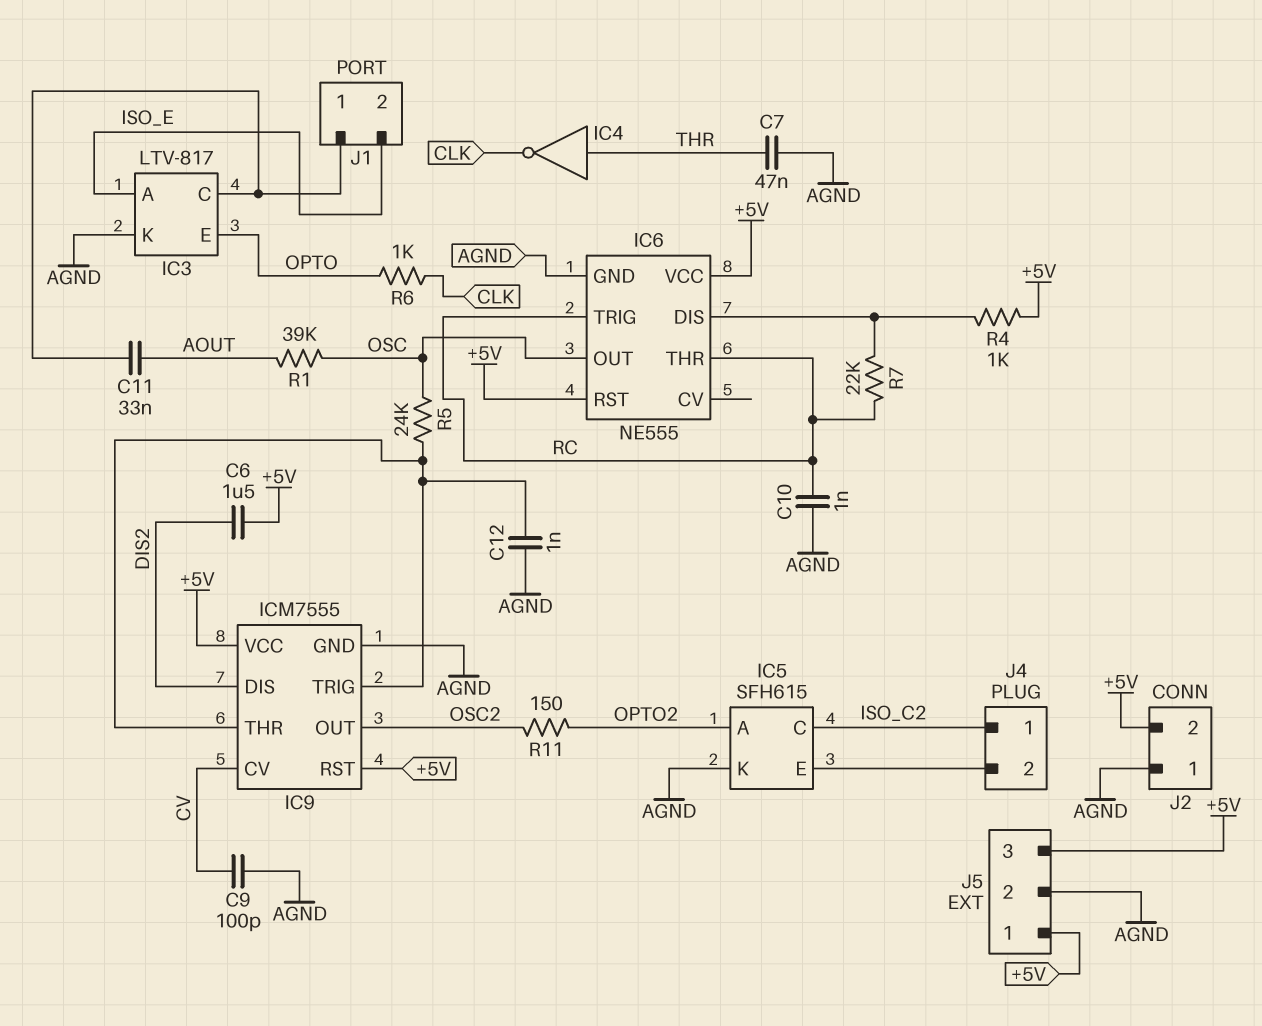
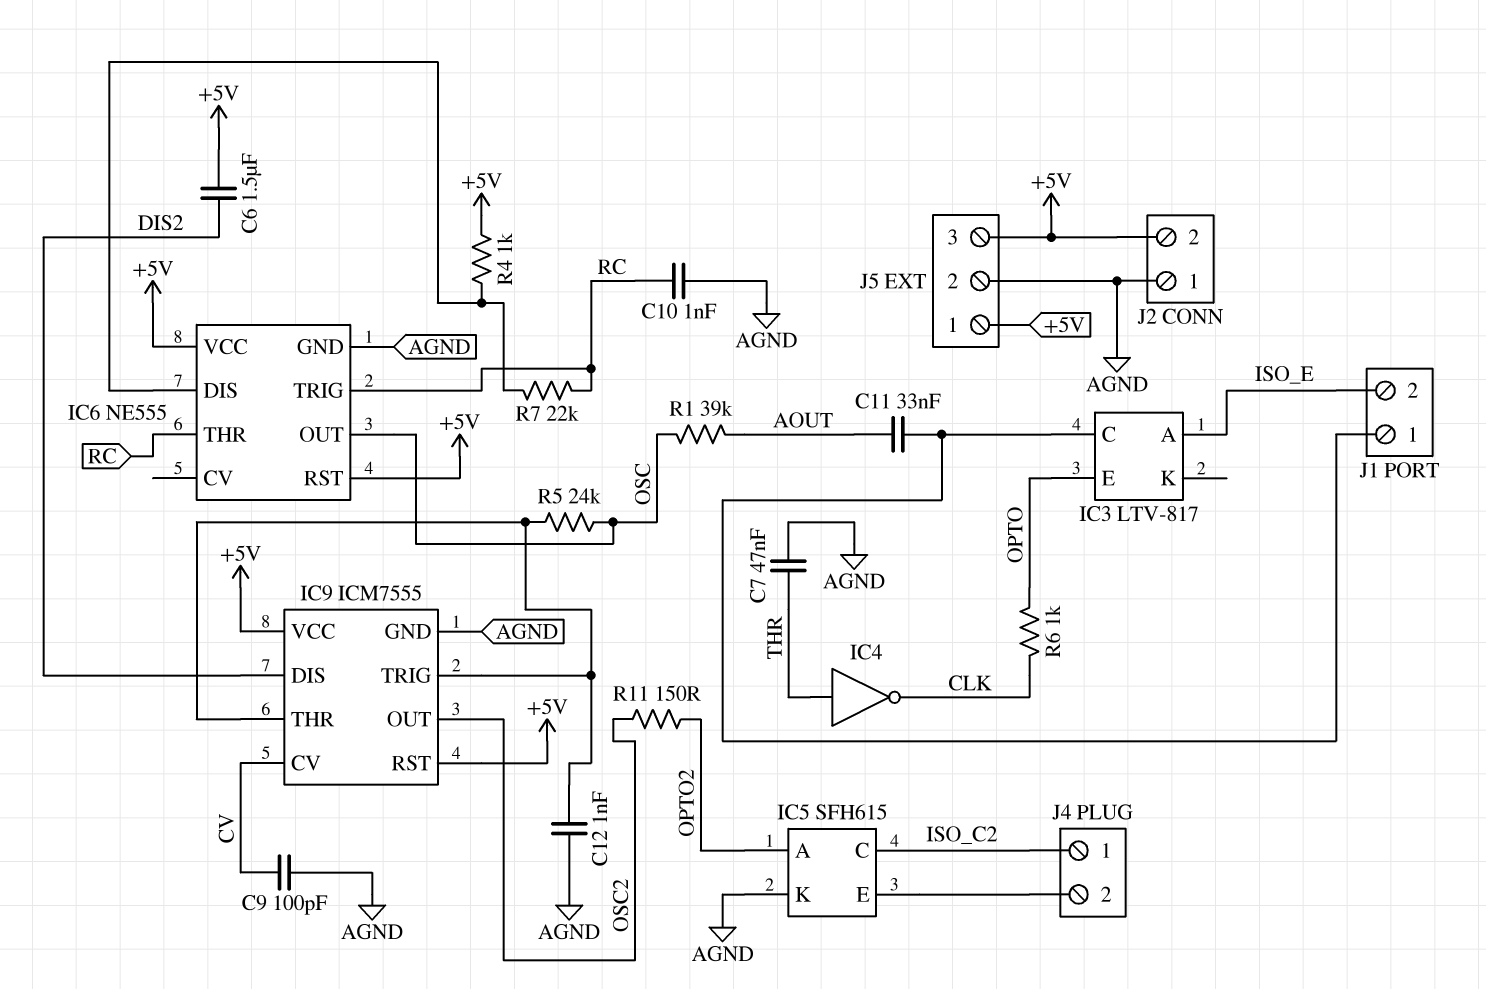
IC3 pin K: AGND -> none

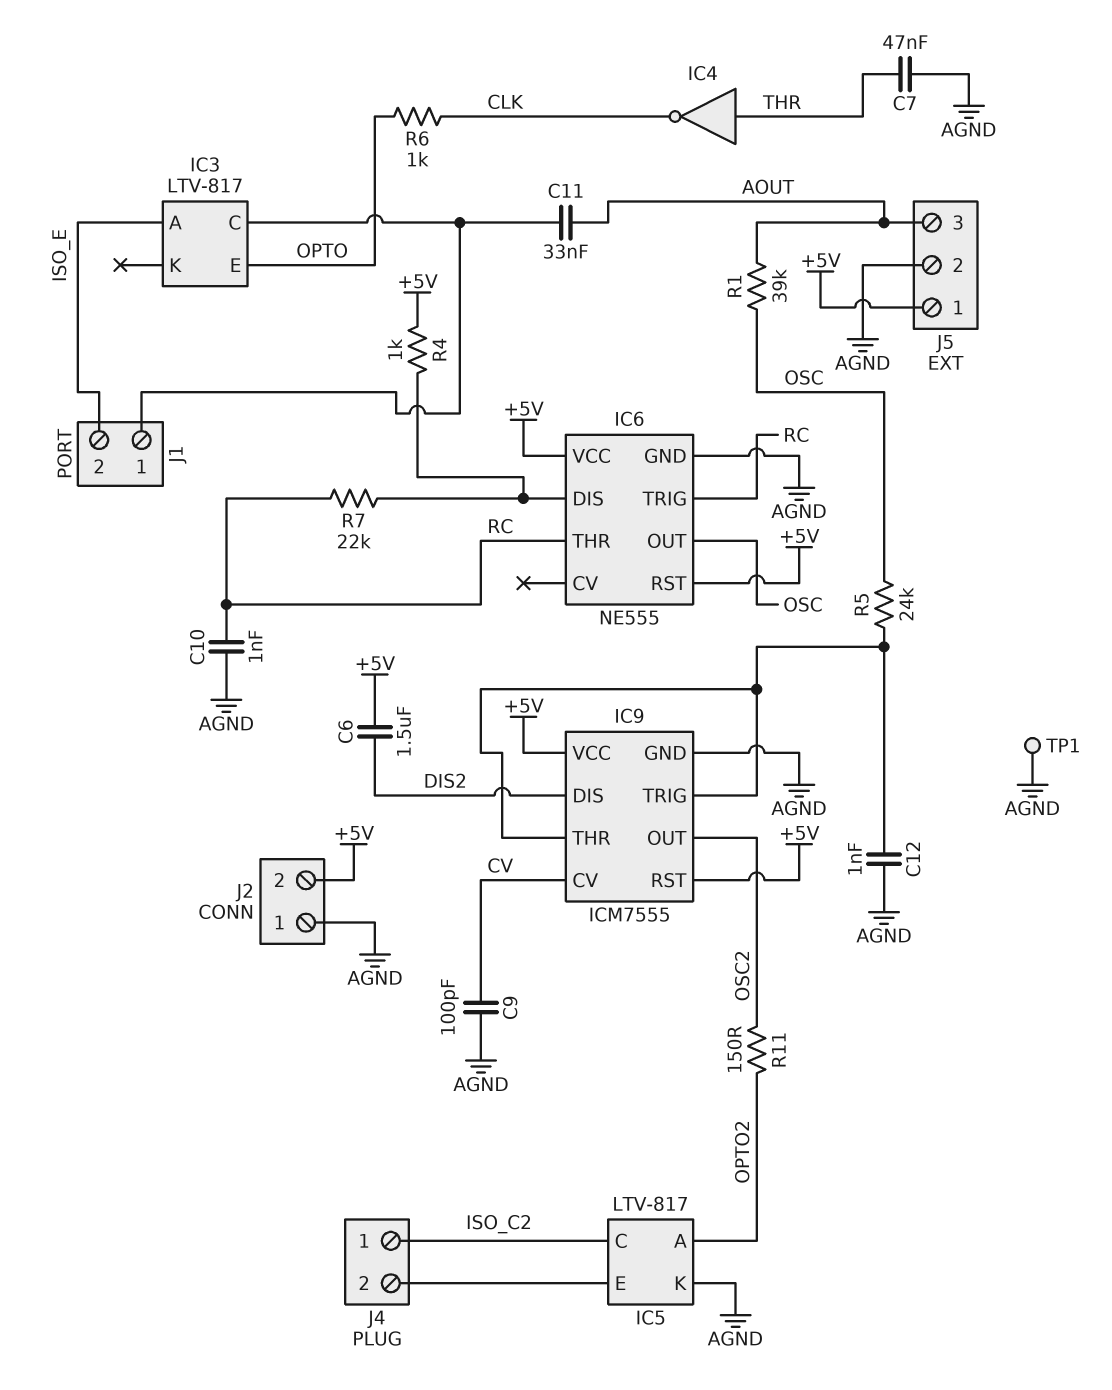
IC5: SFH615 -> LTV-817
J5 pin 3: +5V -> AOUT
TP1: none -> test point (AGND)

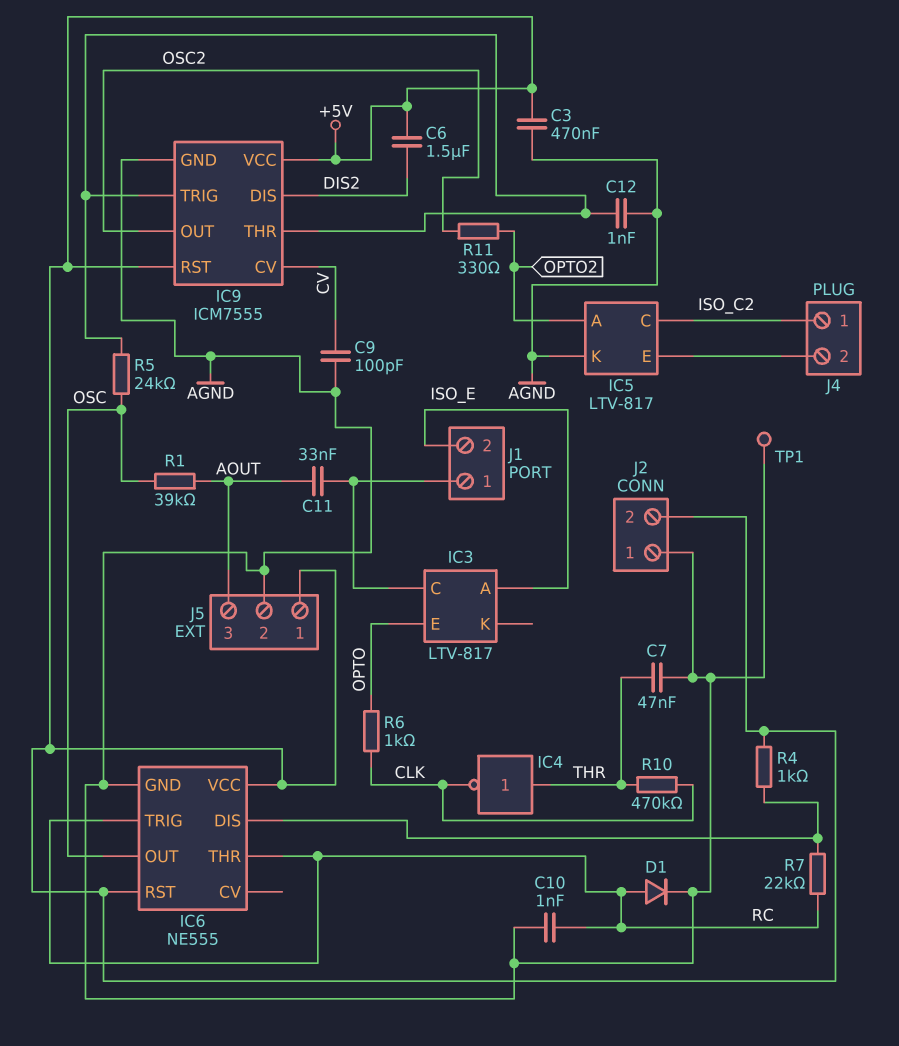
C3: none -> 470nF (+5V, AGND)
D1: none -> diode (A RC, K AGND)
R10: none -> 470k (CLK, THR)
R11: 150 (OPTO2, OSC2) -> 330 (OPTO2, OSC2)

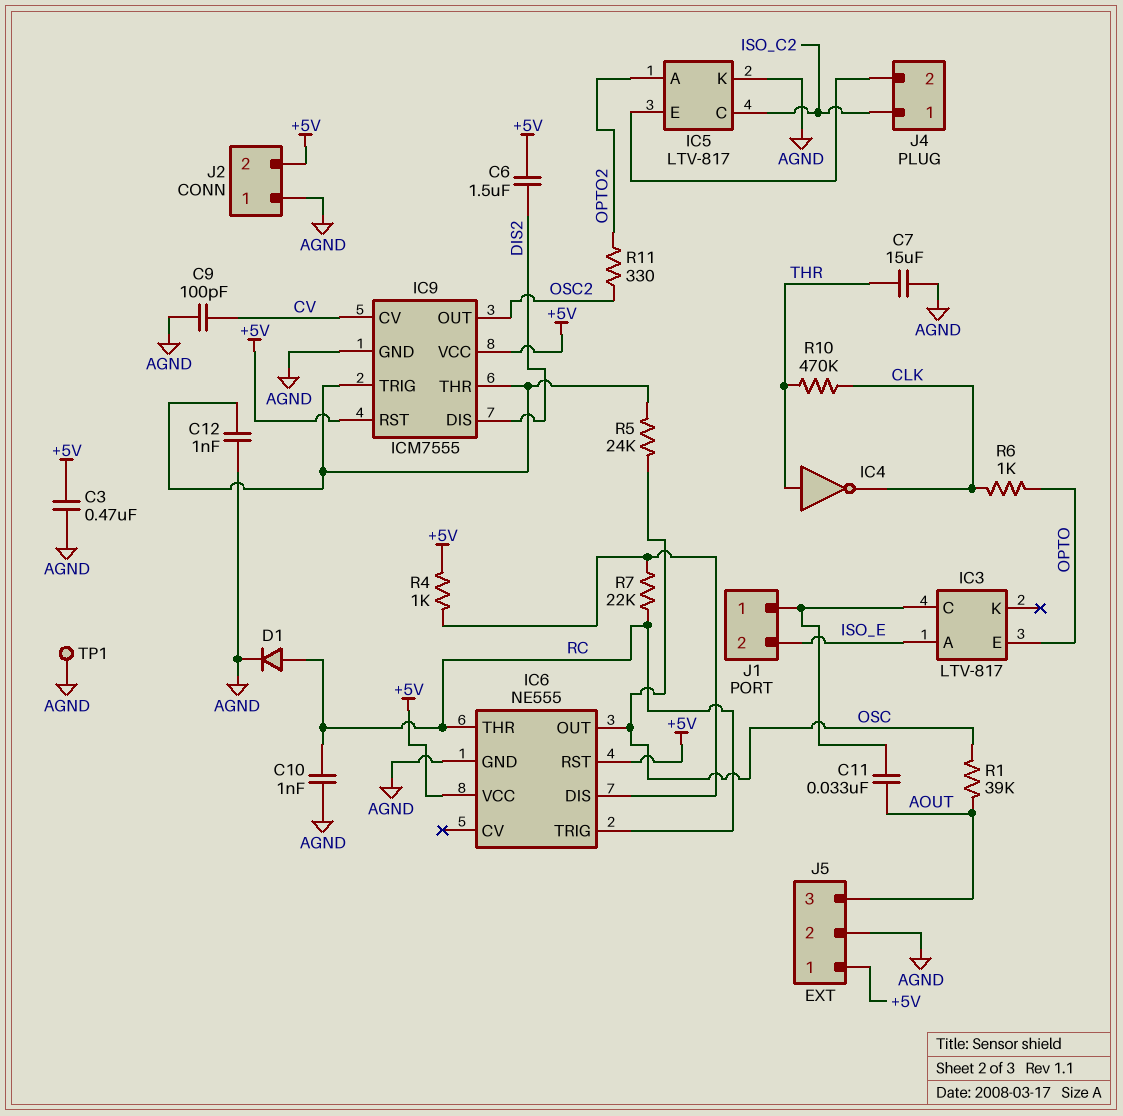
C7: 47nF (AGND, THR) -> 15uF (AGND, THR)

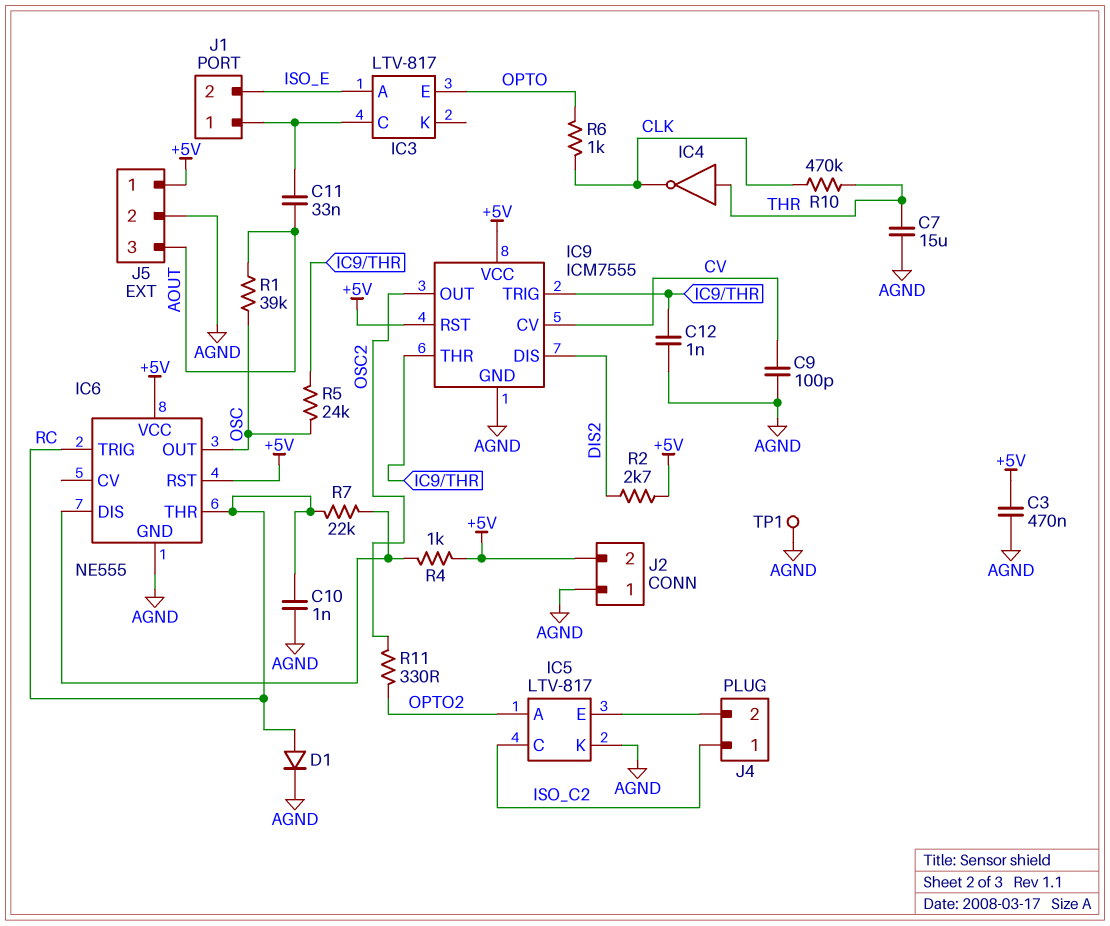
C6: 1.5uF (+5V, DIS2) -> none
R2: none -> 2.7k (+5V, DIS2)

